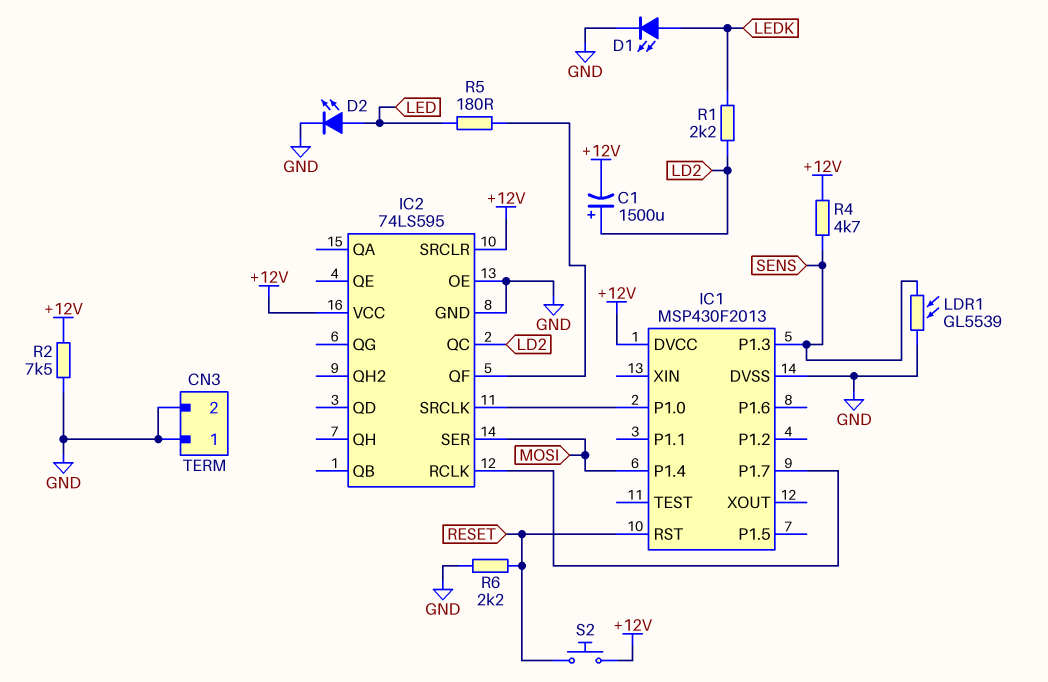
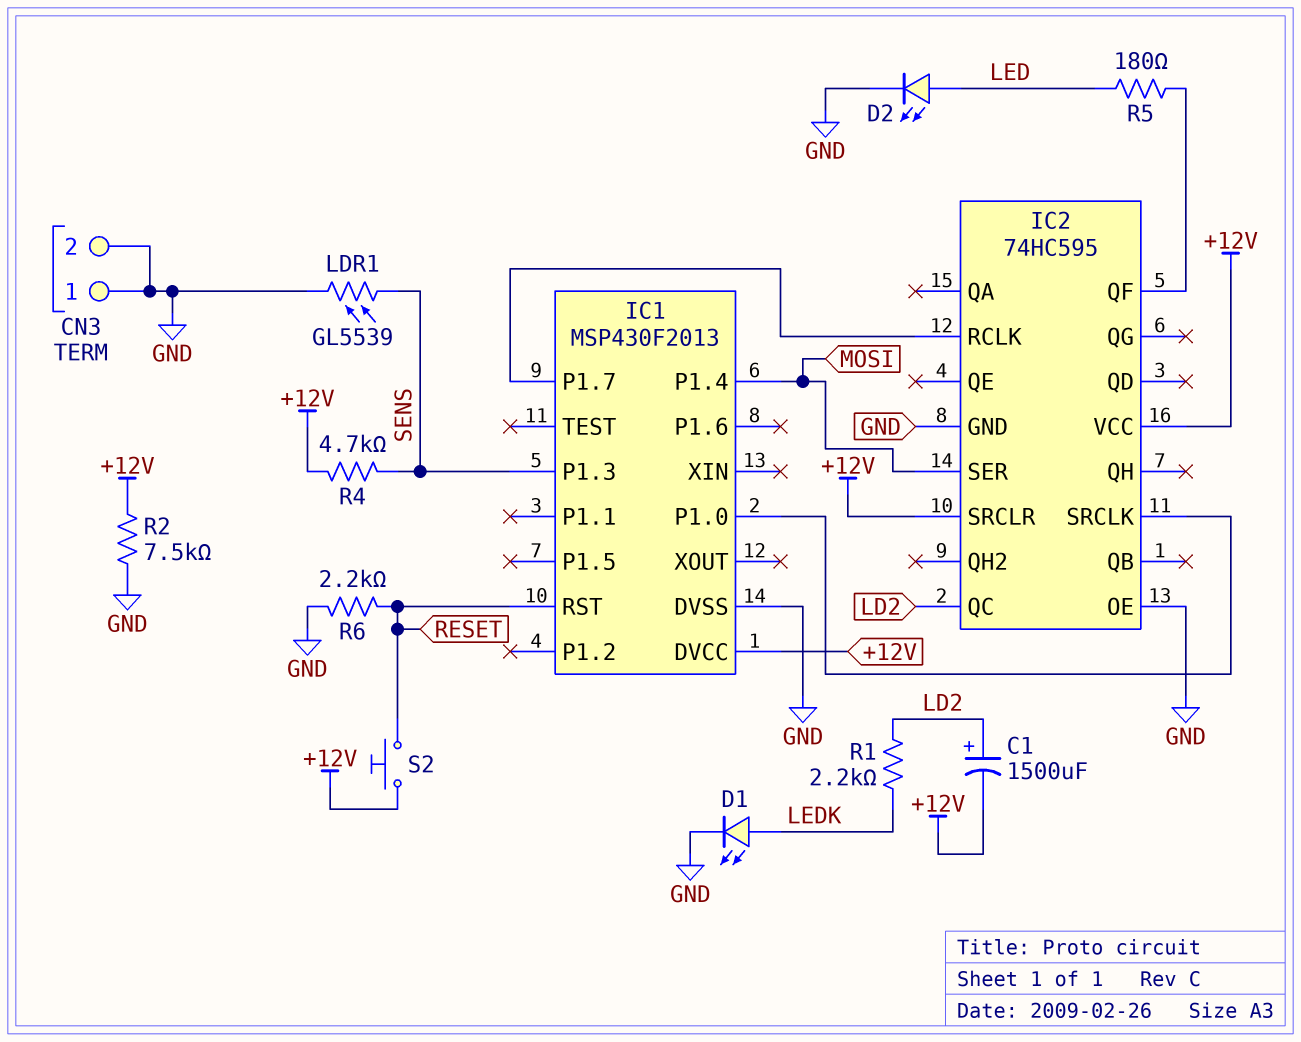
IC2: 74LS595 -> 74HC595

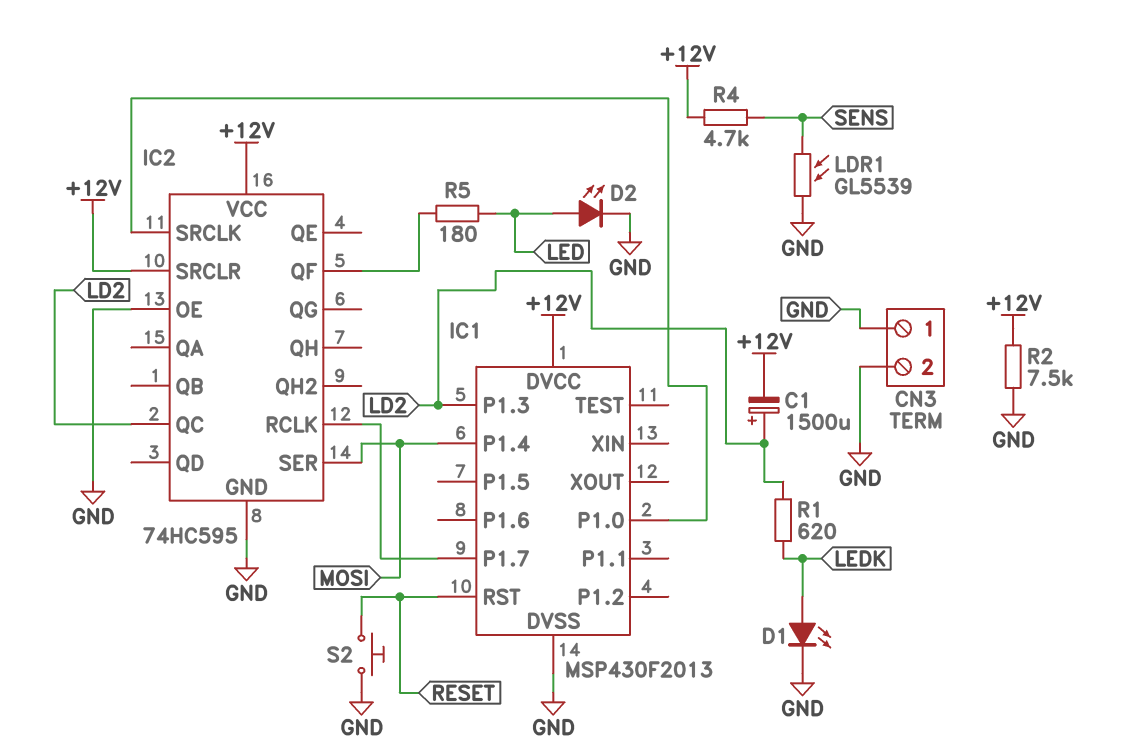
IC1 pin P1.3: SENS -> LD2
R1: 2.2k (LD2, LEDK) -> 620 (LD2, LEDK)
R6: 2.2k (GND, RESET) -> none
S2: button (+12V, RESET) -> button (GND, RESET)

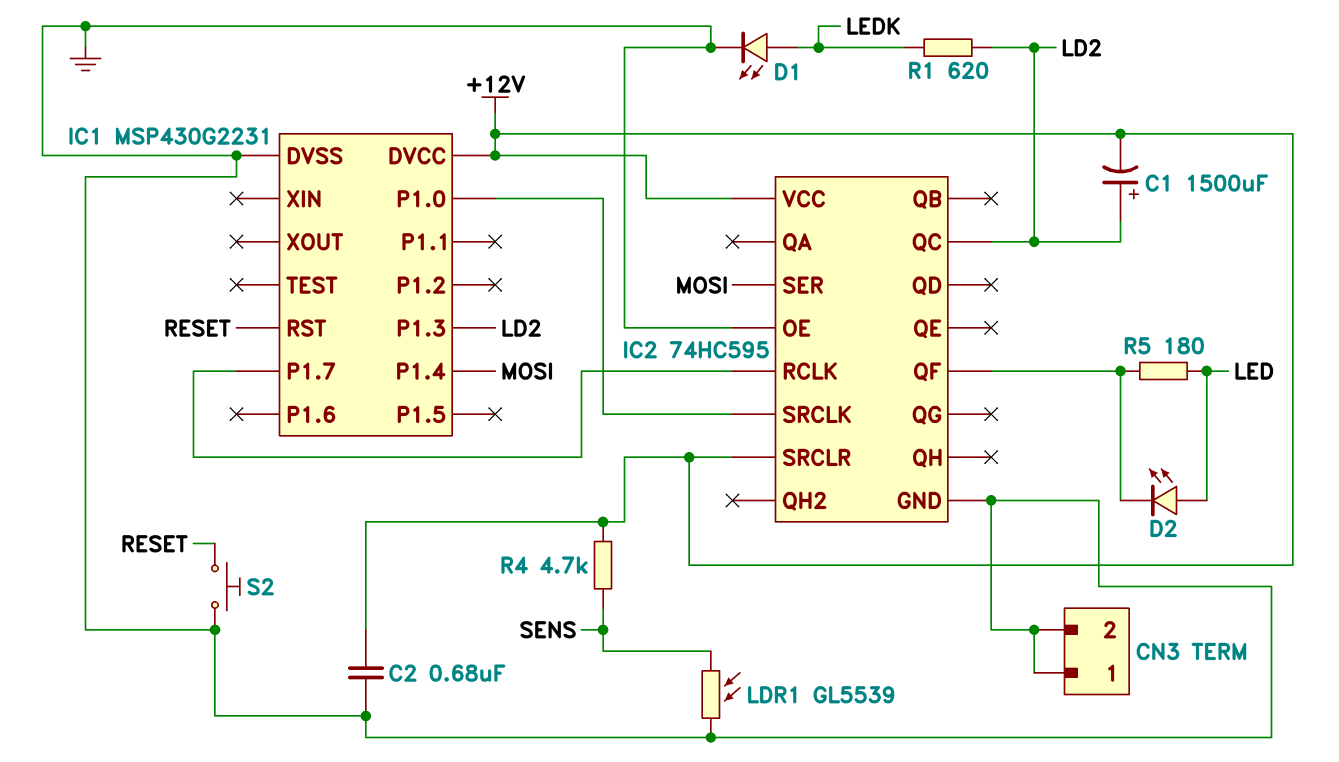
C2: none -> 680nF (+12V, GND)
D2: LED (A LED, K GND) -> LED (A LED, K IC2/QF)
IC1: MSP430F2013 -> MSP430G2231
R2: 7.5k (+12V, GND) -> none

